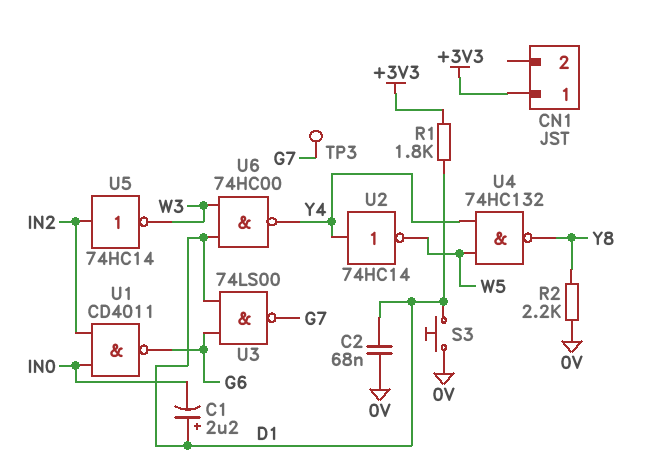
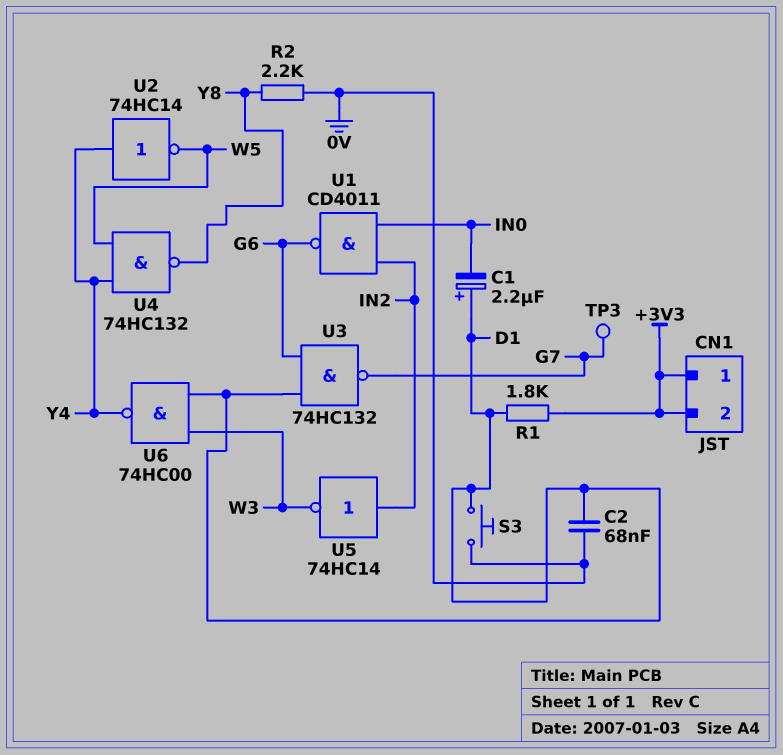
CN1 pin 2: none -> +3V3
U3: NAND 74LS00 (in D1, in G6, out G7) -> NAND 74HC132 (in D1, in G6, out G7)

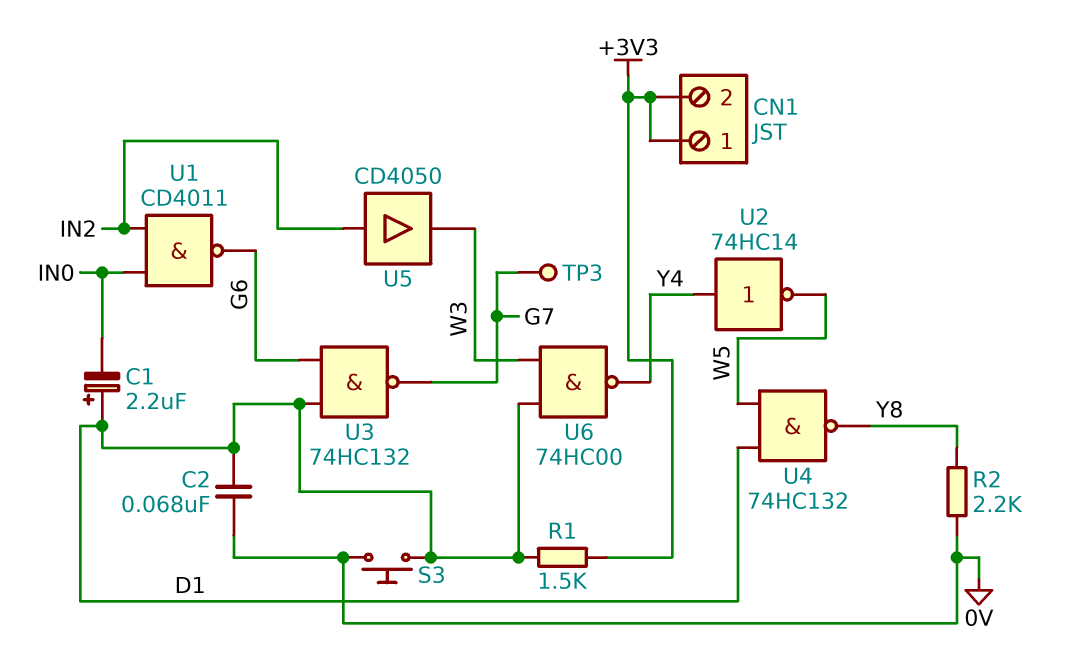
R1: 1.8k (+3V3, D1) -> 1.5k (+3V3, D1)
U4: NAND 74HC132 (in W5, in Y4, out Y8) -> NAND 74HC132 (in D1, in W5, out Y8)
U5: NOT 74HC14 (in IN2, out W3) -> buffer CD4050 (in IN2, out W3)

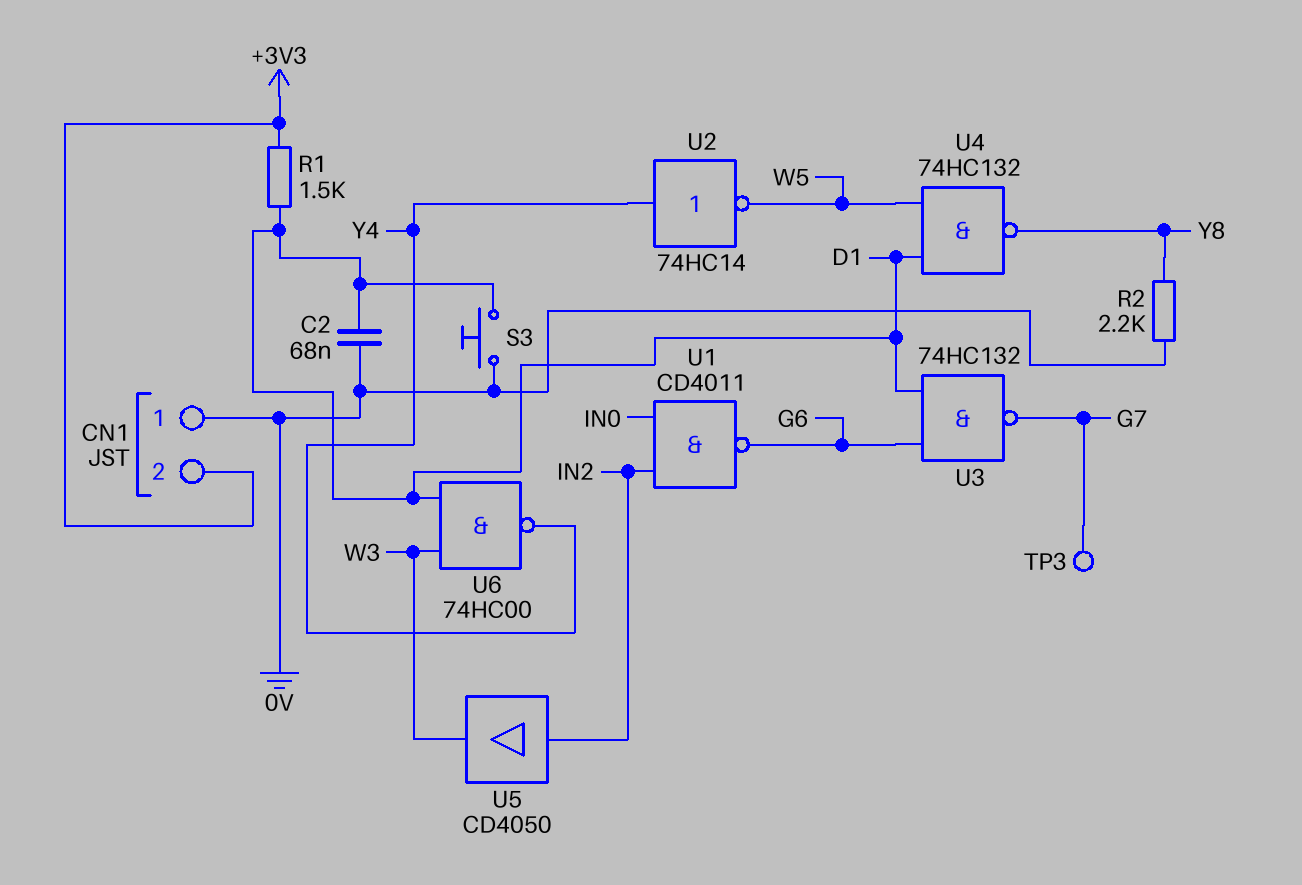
C1: 2.2uF (plus D1, minus IN0) -> none
CN1 pin 1: +3V3 -> 0V

